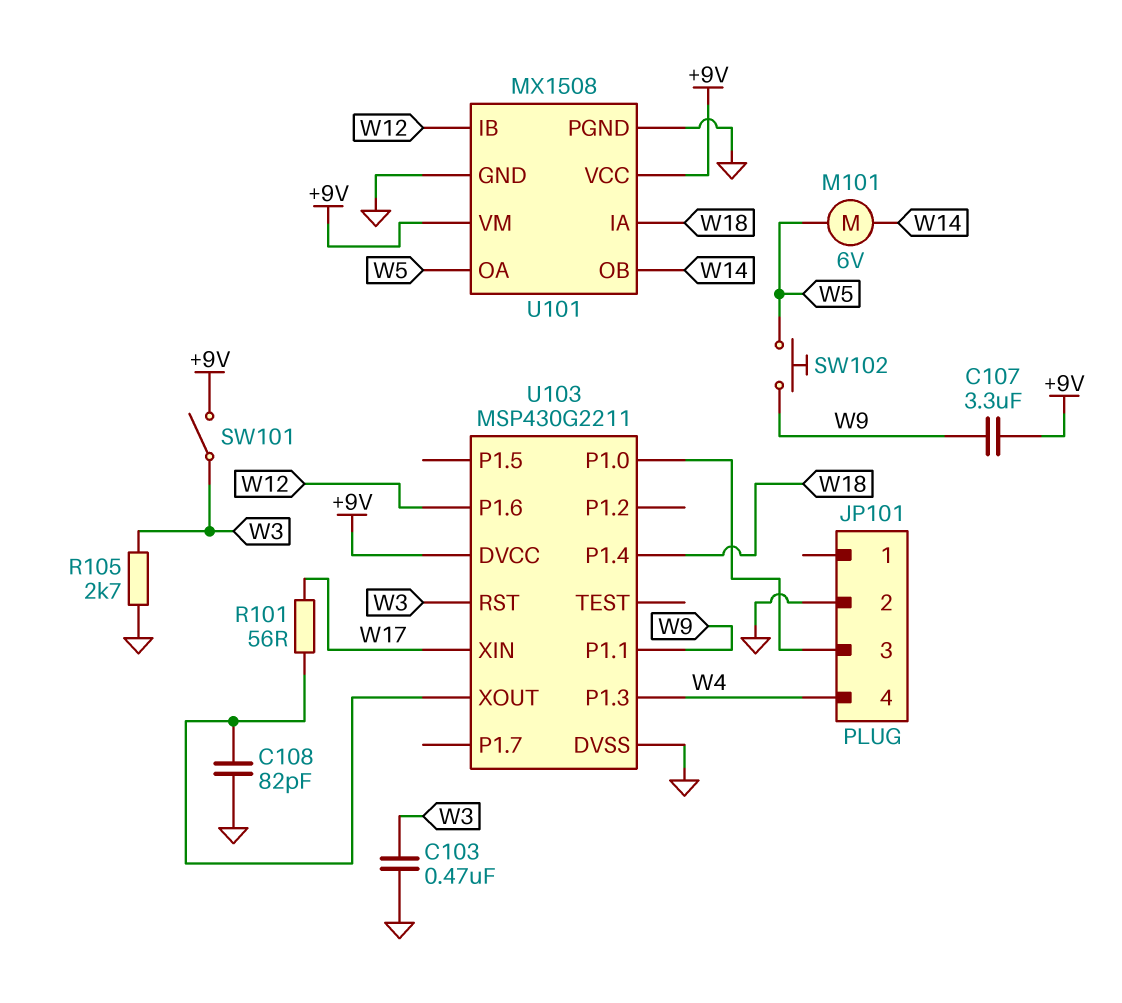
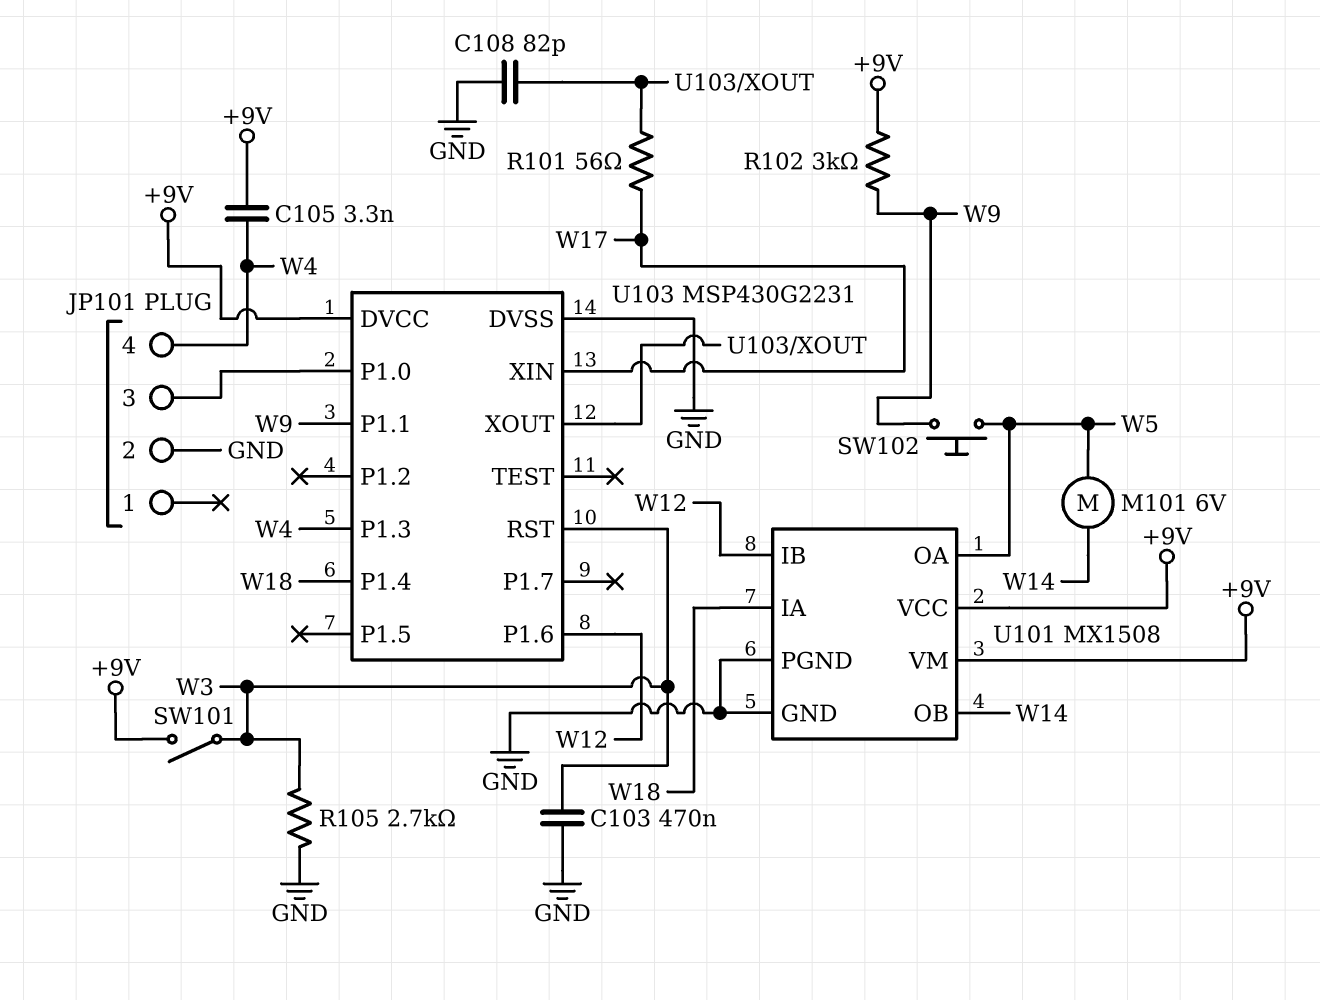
C105: none -> 3.3nF (+9V, W4)
C107: 3.3uF (+9V, W9) -> none
R102: none -> 3k (+9V, W9)
U103: MSP430G2211 -> MSP430G2231

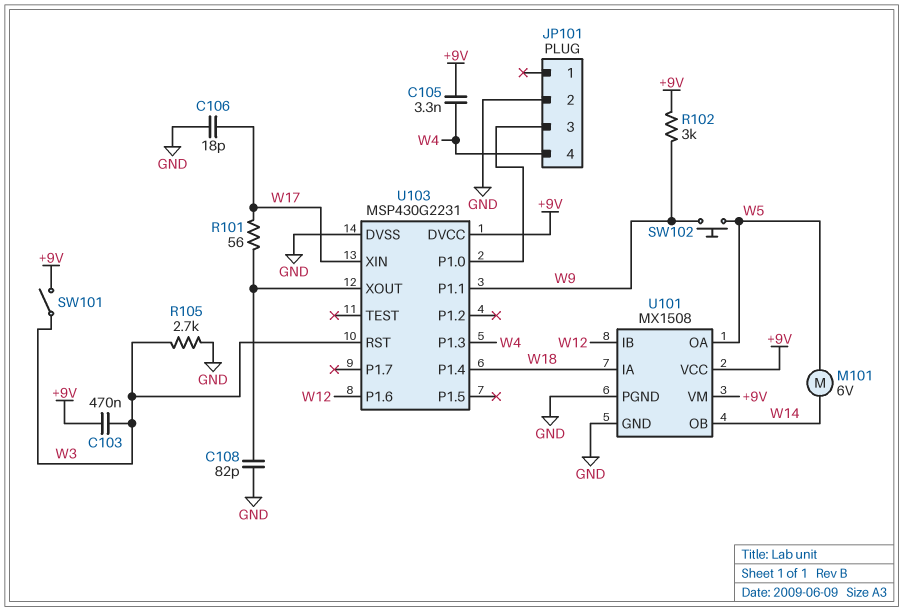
C103: 470nF (GND, W3) -> 470nF (+9V, W3)
C106: none -> 18pF (GND, W17)

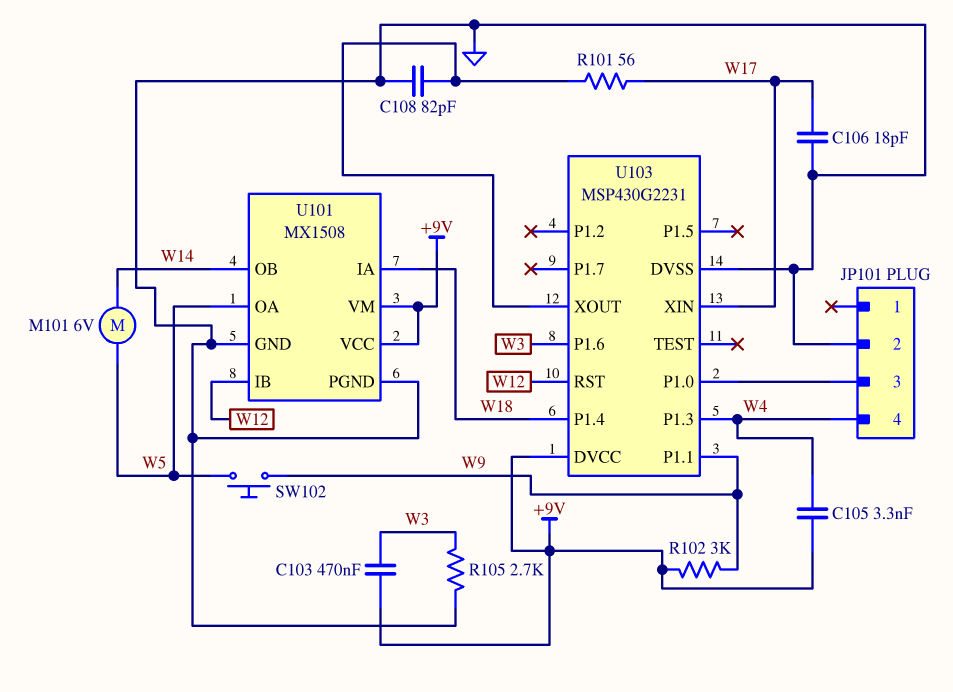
SW101: switch (+9V, W3) -> none
U103 pin P1.6: W12 -> W3
U103 pin RST: W3 -> W12

